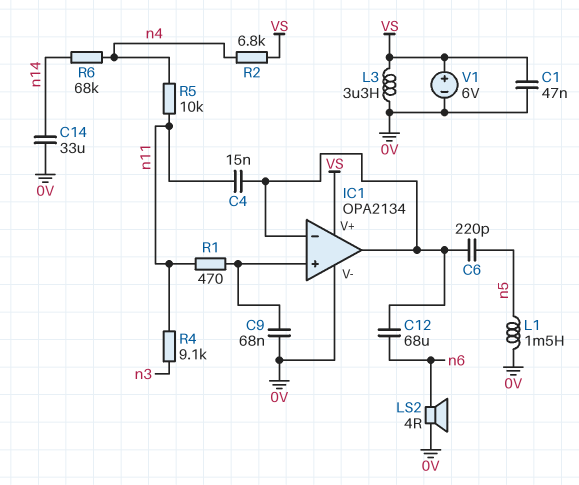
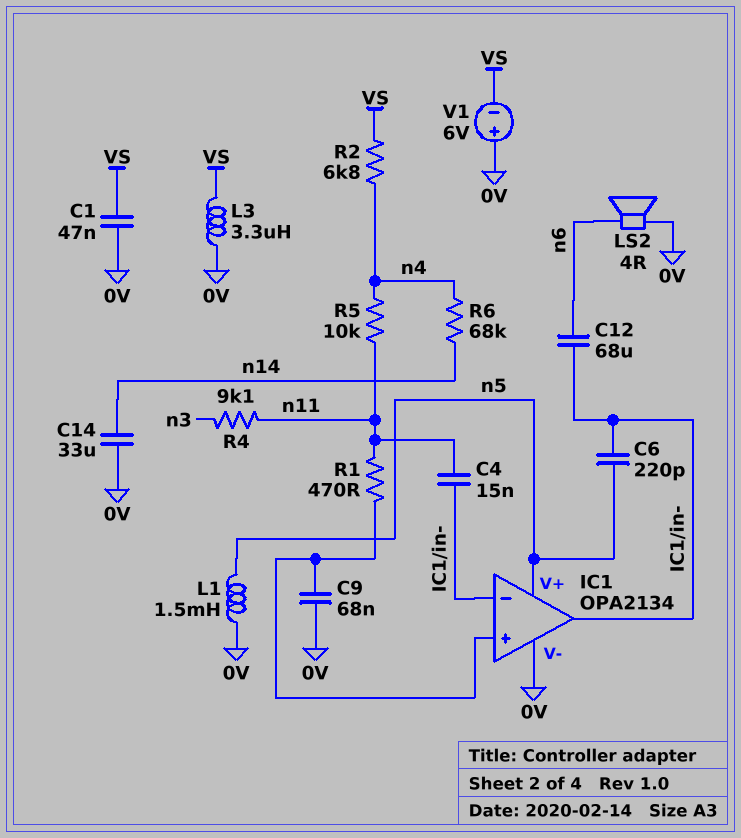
IC1 pin V+: VS -> n5
V1: 6V (plus VS, minus 0V) -> 6V (plus 0V, minus VS)

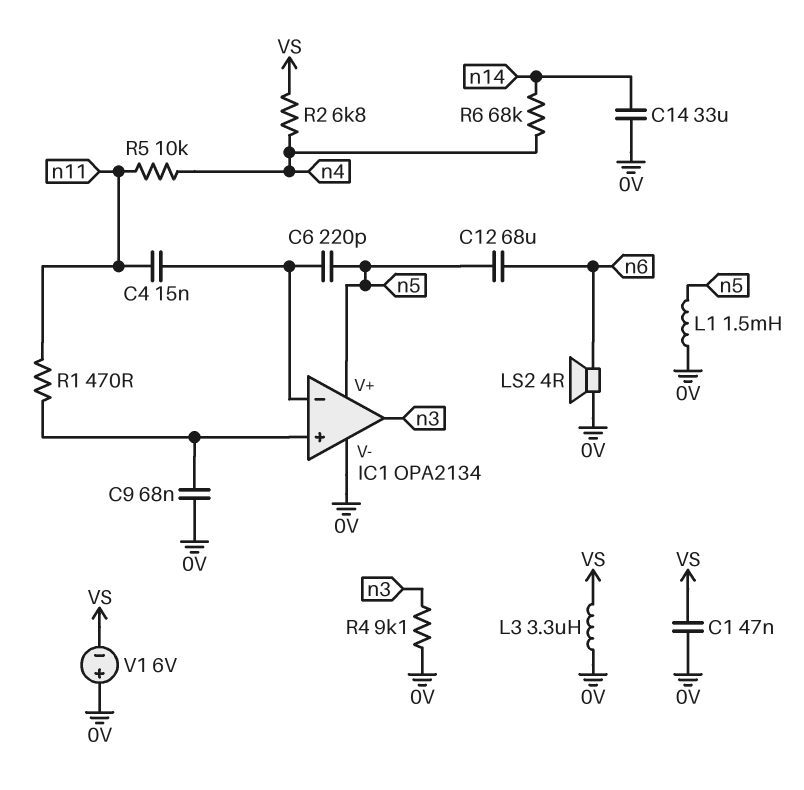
C12: 68uF (IC1/in-, n6) -> 68uF (n5, n6)
IC1 pin out: IC1/in- -> n3
R4: 9.1k (n3, n11) -> 9.1k (0V, n3)

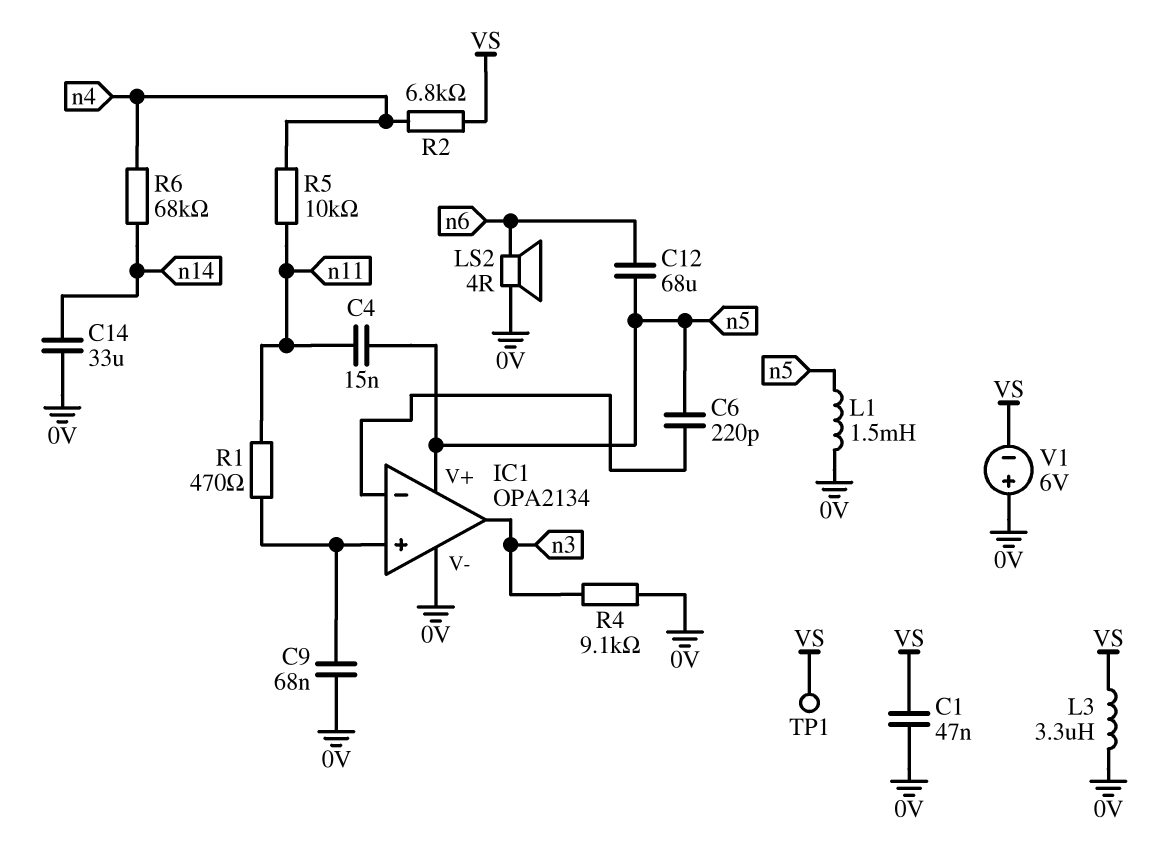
C4: 15nF (IC1/in-, n11) -> 15nF (n5, n11)
TP1: none -> test point (VS)

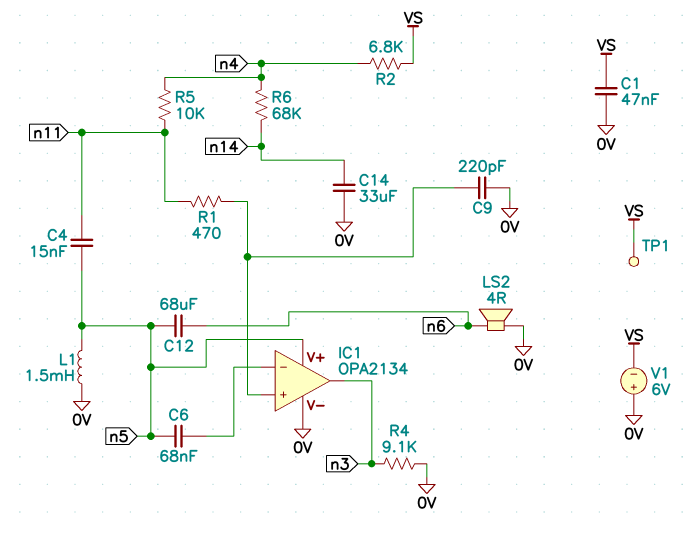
C6: 220pF (IC1/in-, n5) -> 68nF (IC1/in-, n5)
C9: 68nF (0V, IC1/in+) -> 220pF (0V, IC1/in+)
L3: 3.3uH (0V, VS) -> none

